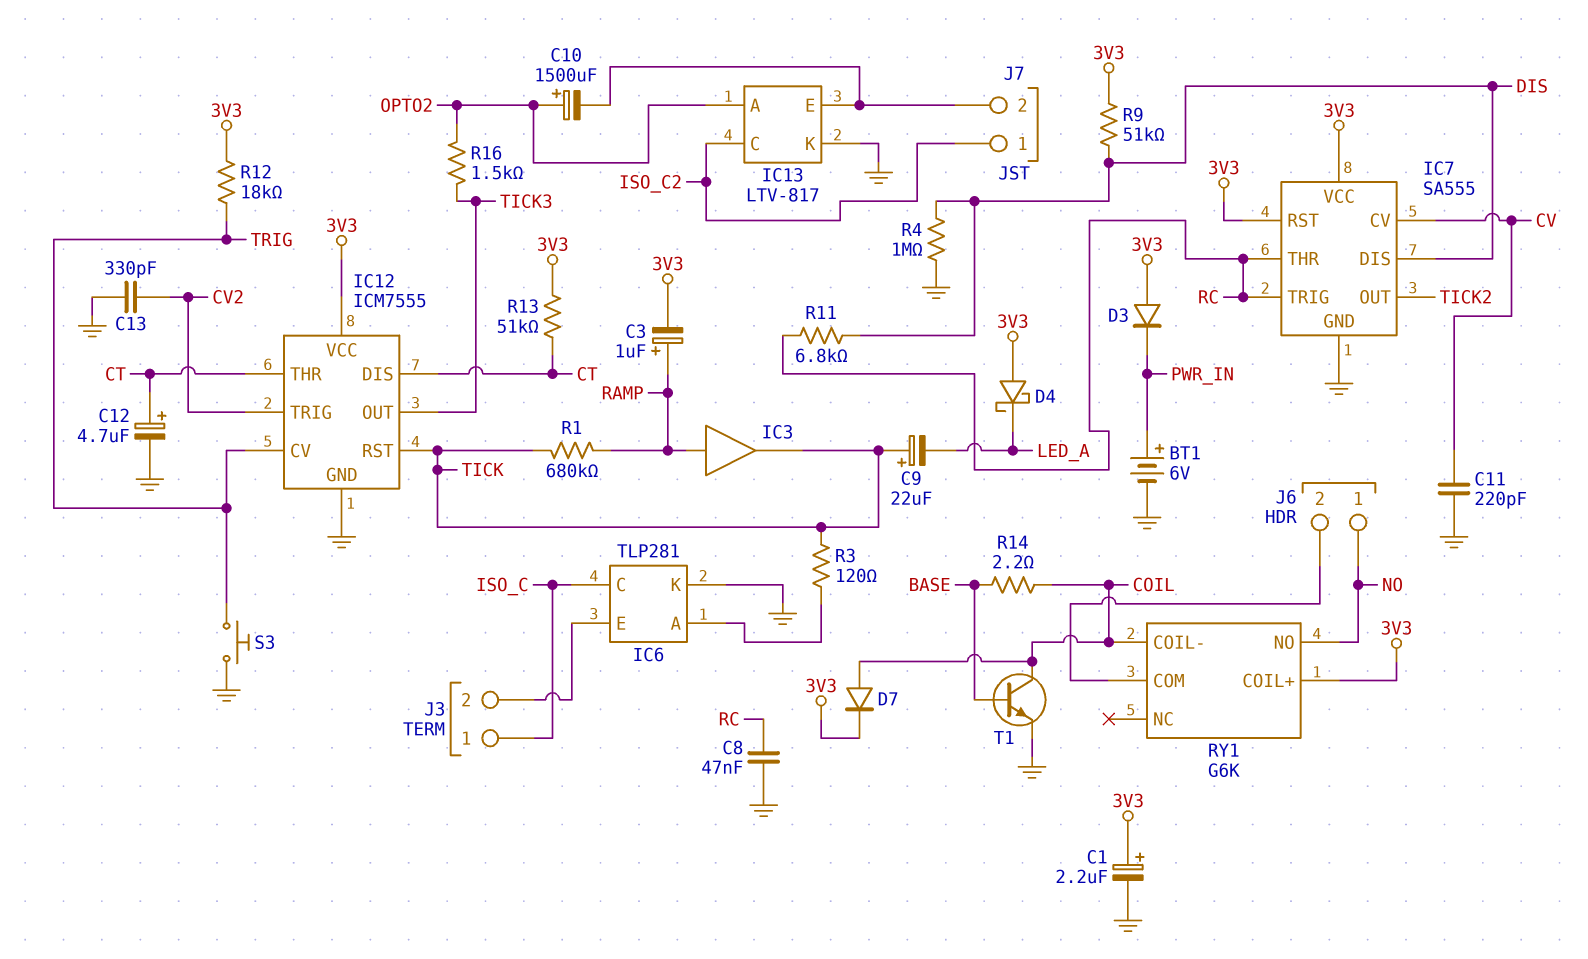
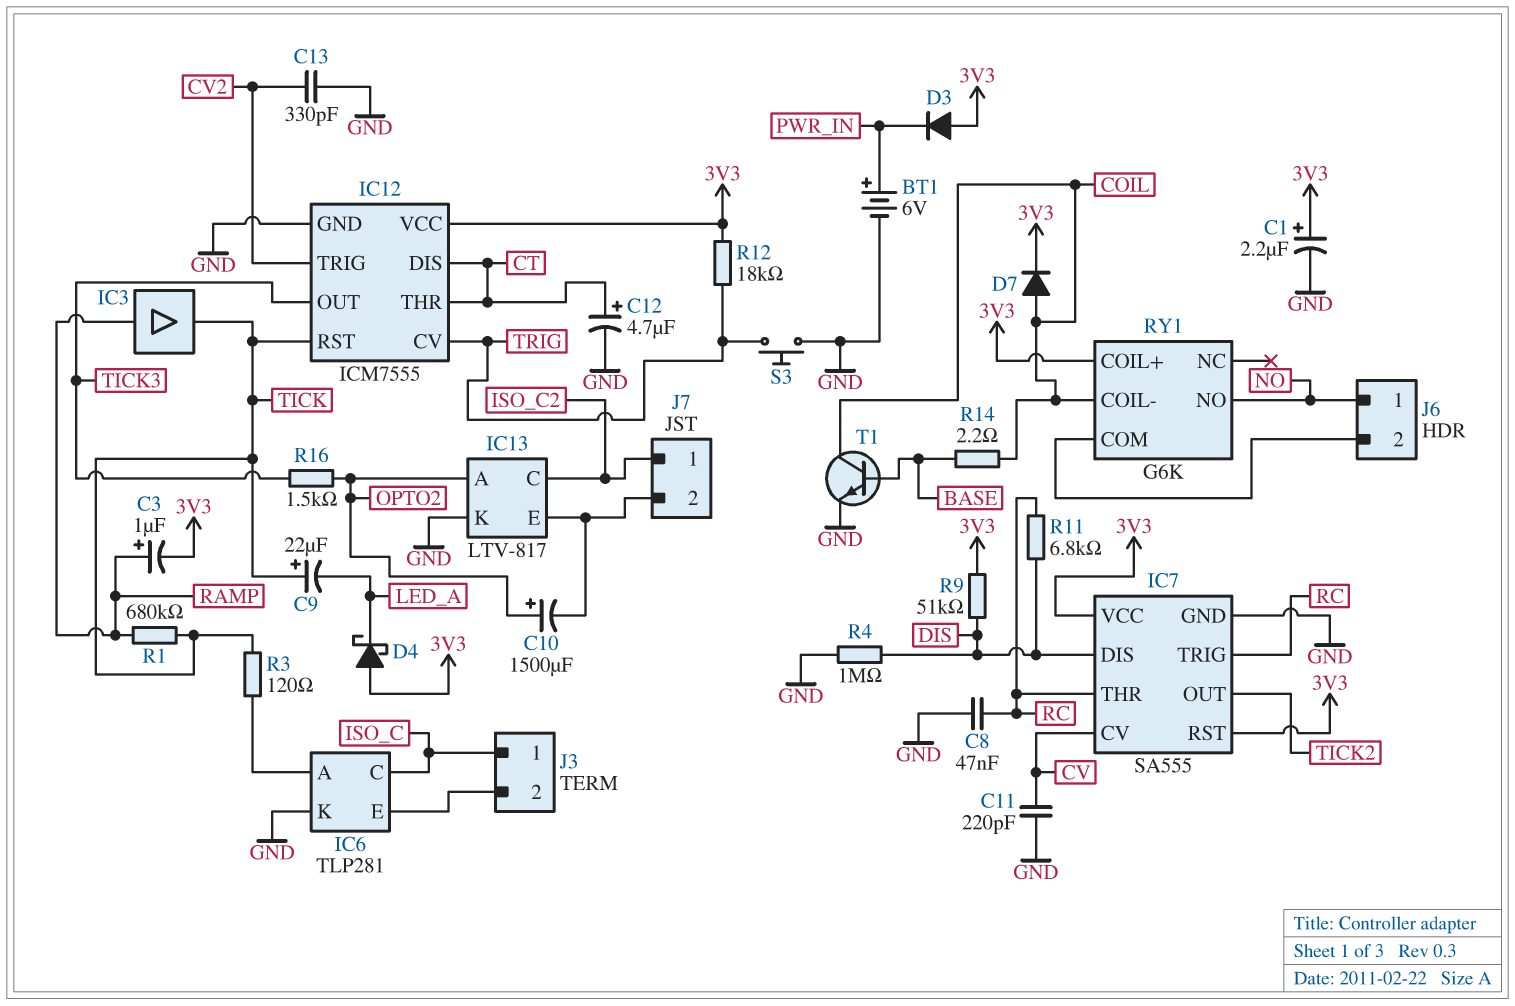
R13: 51k (3V3, CT) -> none

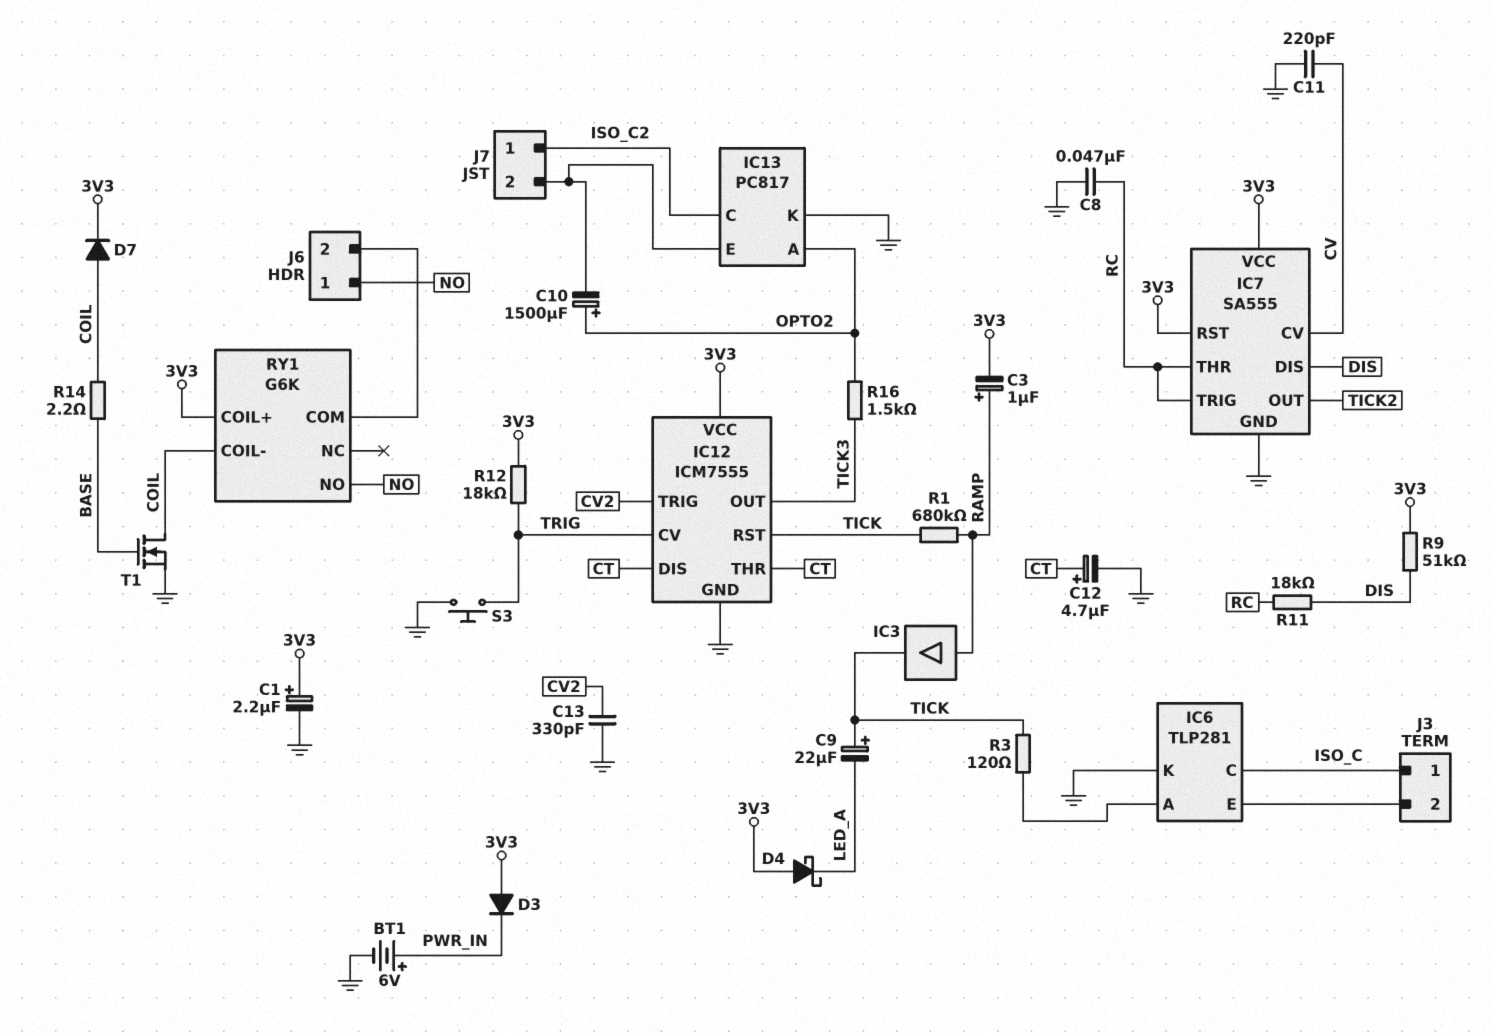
IC13: LTV-817 -> PC817
R4: 1M (DIS, GND) -> none
R11: 6.8k (DIS, RC) -> 18k (DIS, RC)
T1: NPN (B BASE, C COIL, E GND) -> NMOS (G BASE, D COIL, S GND)

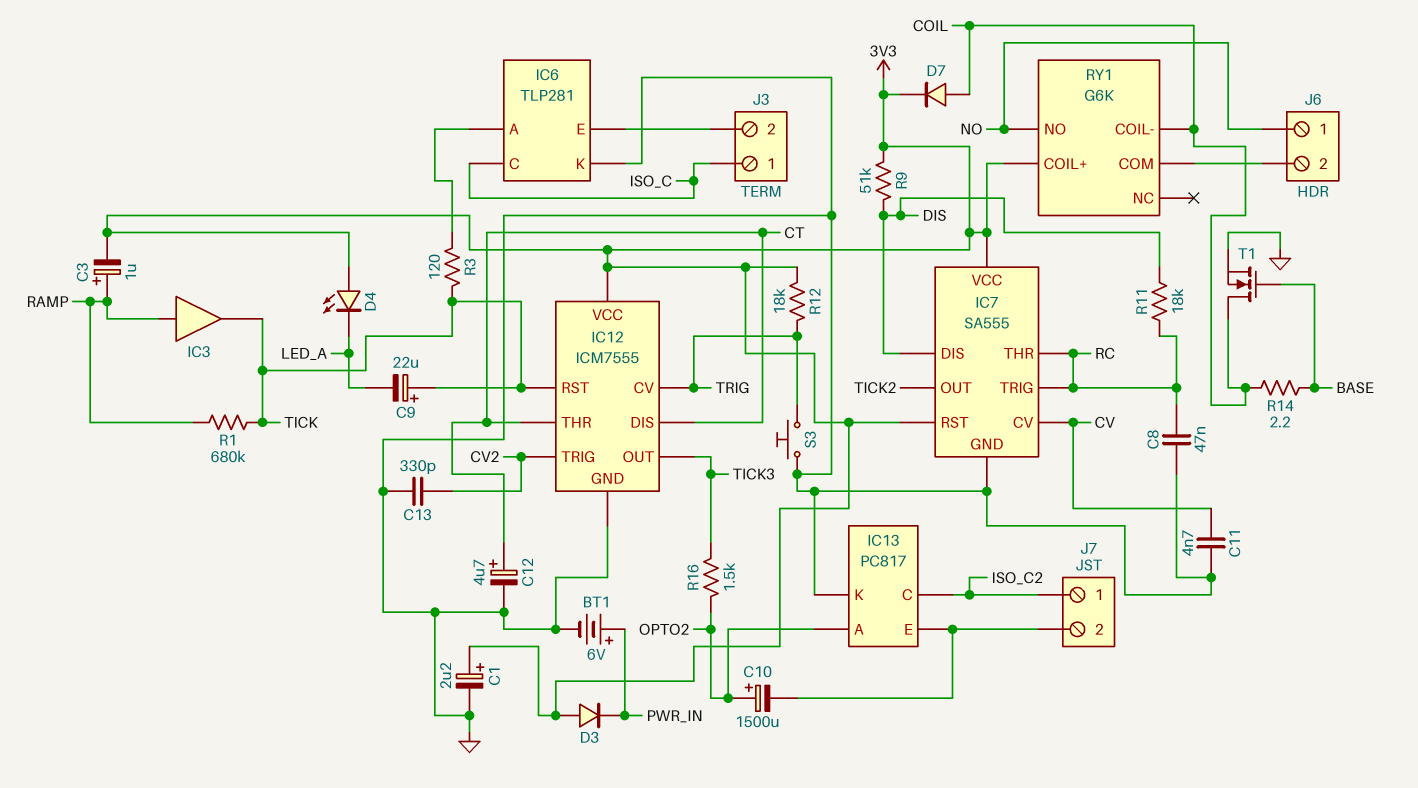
C11: 220pF (CV, GND) -> 4.7nF (CV, GND)
D4: schottky (A 3V3, K LED_A) -> LED (A 3V3, K LED_A)

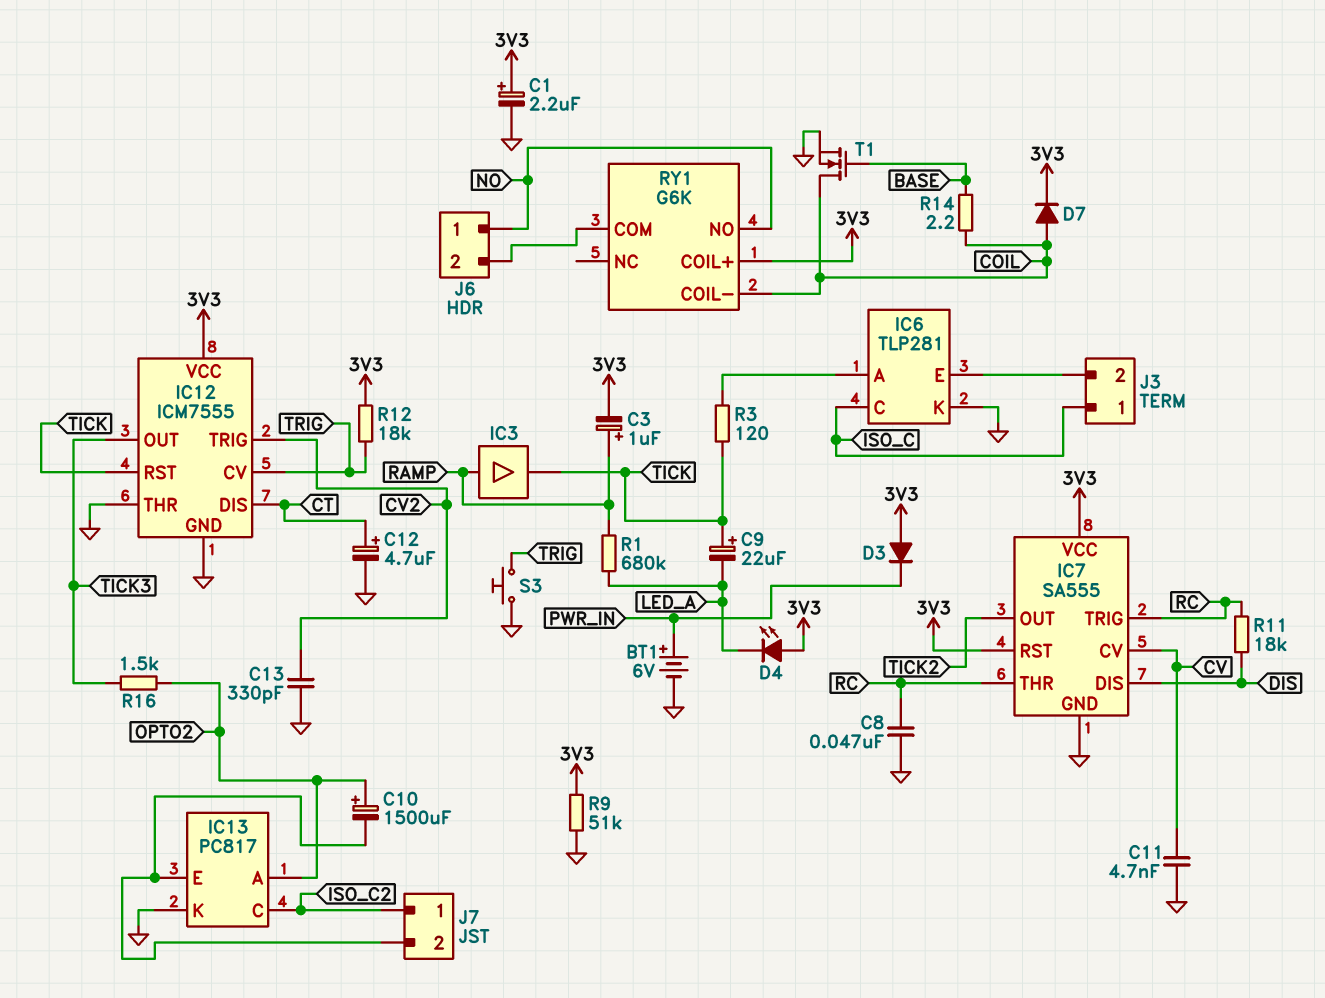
IC12 pin THR: CT -> GND
R1: 680k (RAMP, TICK) -> 680k (LED_A, RAMP)
R9: 51k (3V3, DIS) -> 51k (3V3, GND)

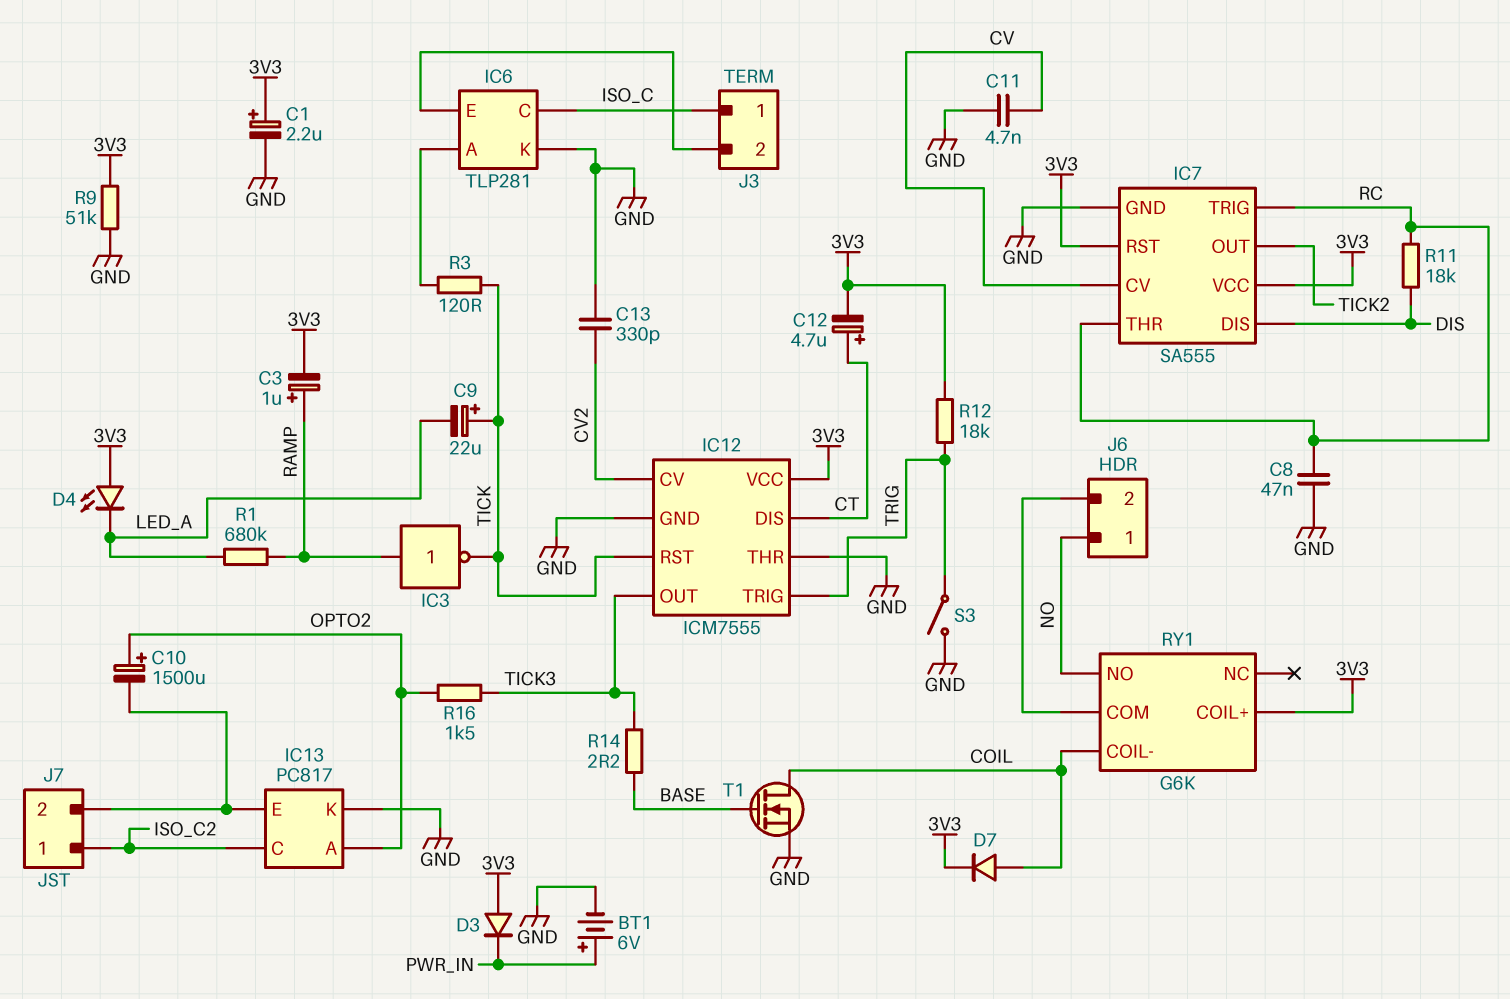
C12: 4.7uF (plus CT, minus GND) -> 4.7uF (plus CT, minus 3V3)
IC3: buffer (in RAMP, out TICK) -> NOT (in RAMP, out TICK)
IC12 pin CV: TRIG -> CV2
IC12 pin TRIG: CV2 -> TRIG
R14: 2.2 (BASE, COIL) -> 2.2 (BASE, TICK3)
S3: button (GND, TRIG) -> switch (GND, TRIG)

